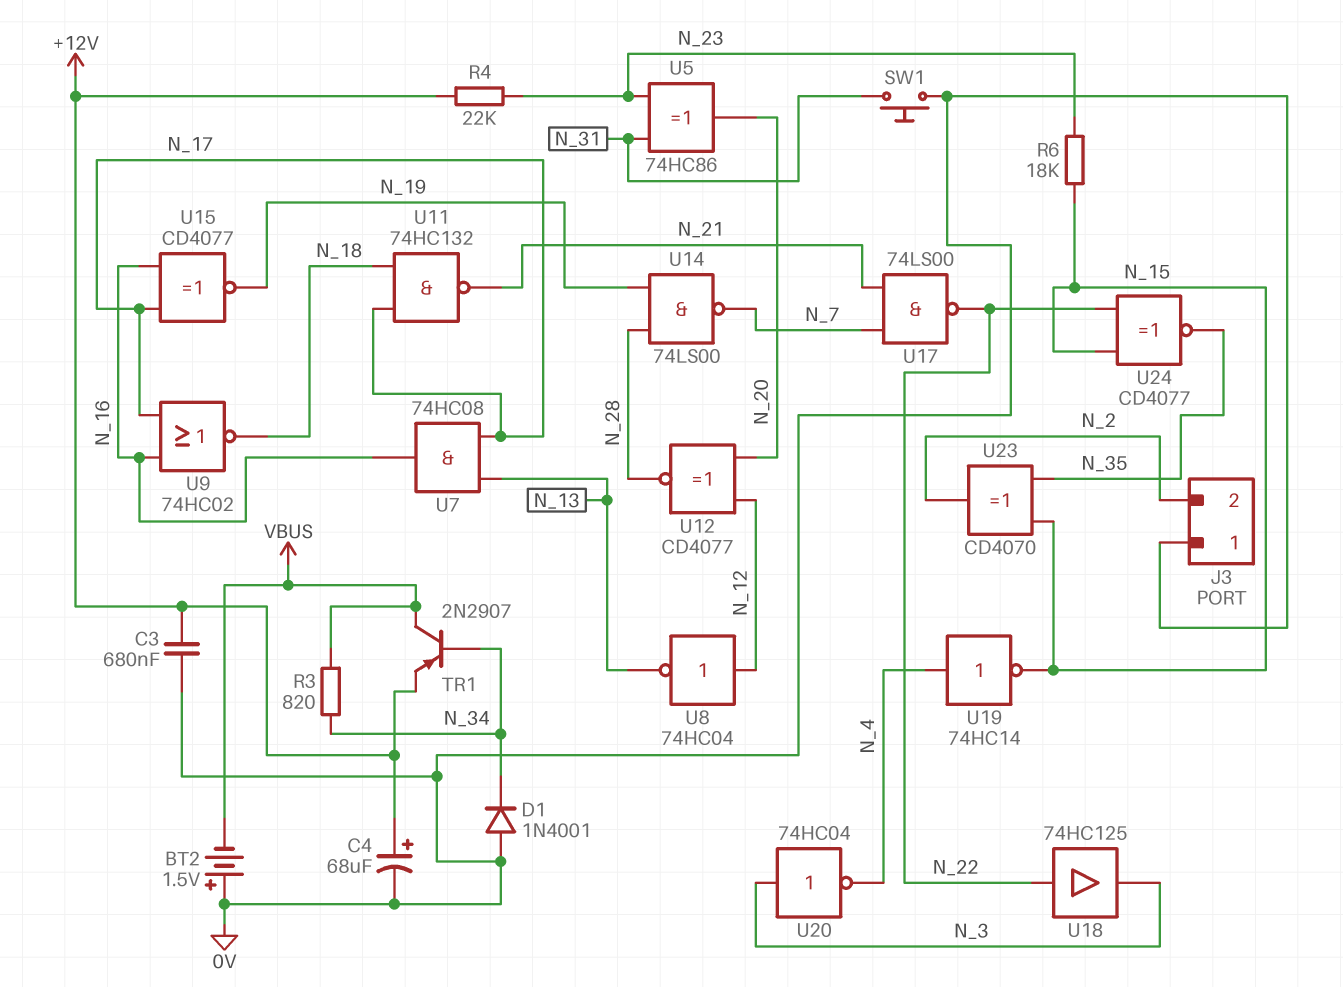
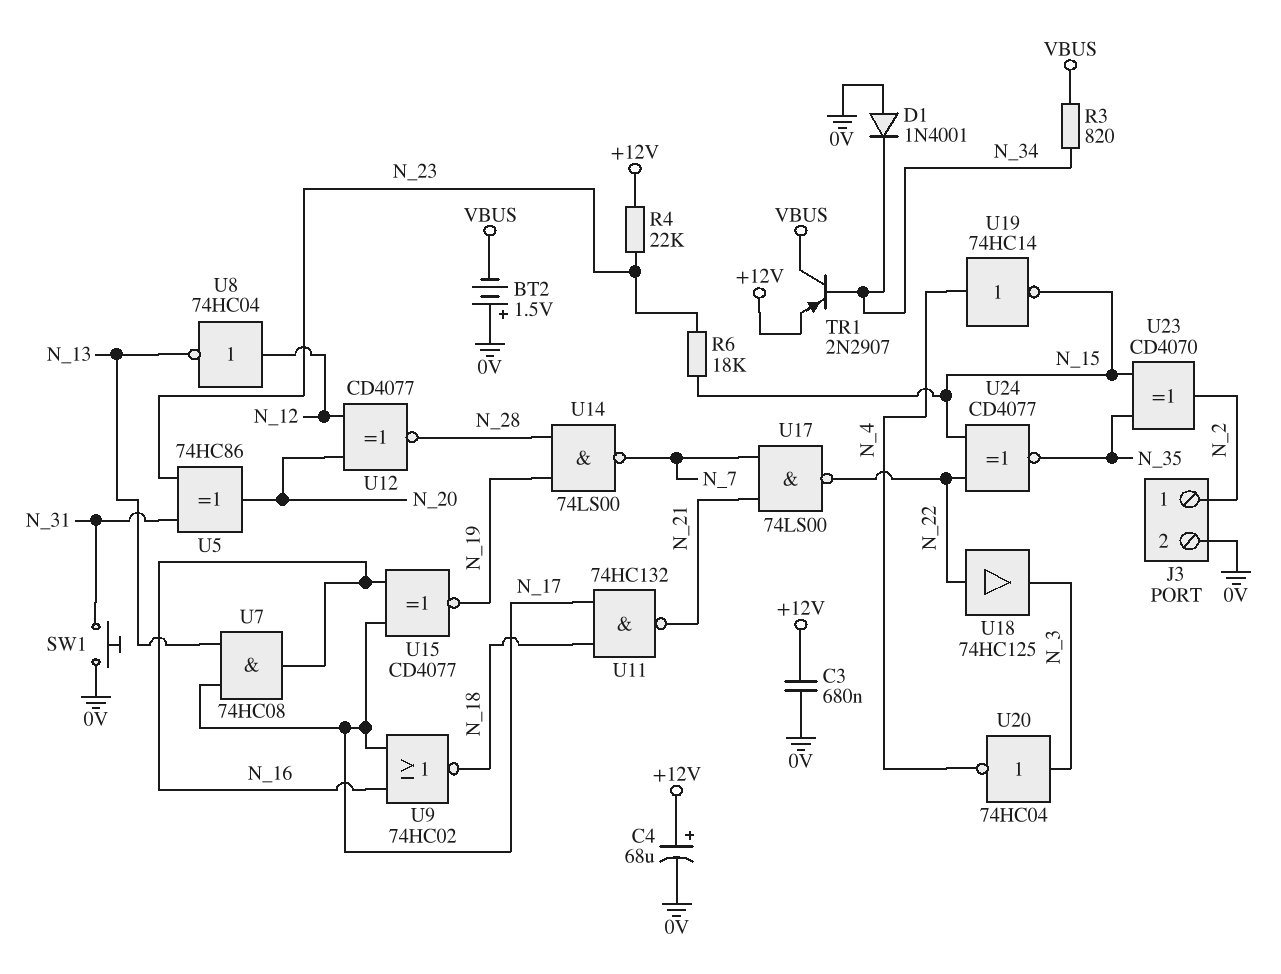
J3 pin 1: 0V -> N_2
J3 pin 2: N_2 -> 0V

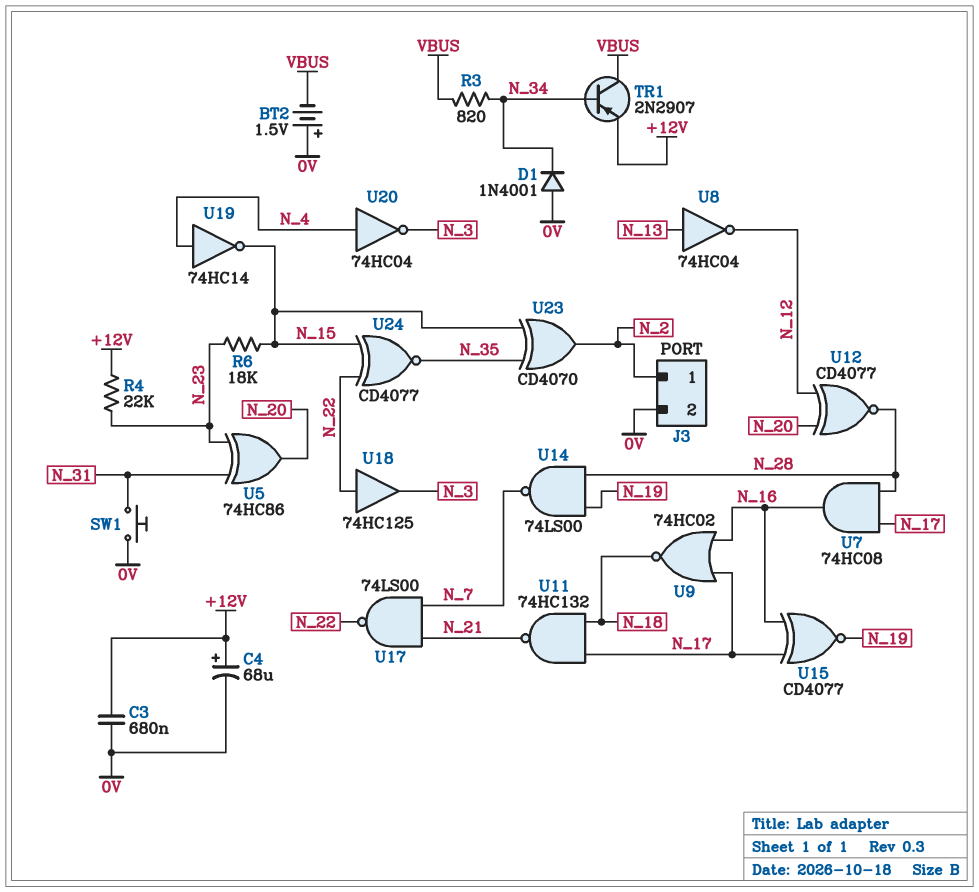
U7: AND 74HC08 (in N_13, in N_17, out N_16) -> AND 74HC08 (in N_17, in N_28, out N_16)
U8: NOT 74HC04 (in N_12, out N_13) -> NOT 74HC04 (in N_13, out N_12)
U20: NOT 74HC04 (in N_3, out N_4) -> NOT 74HC04 (in N_4, out N_3)

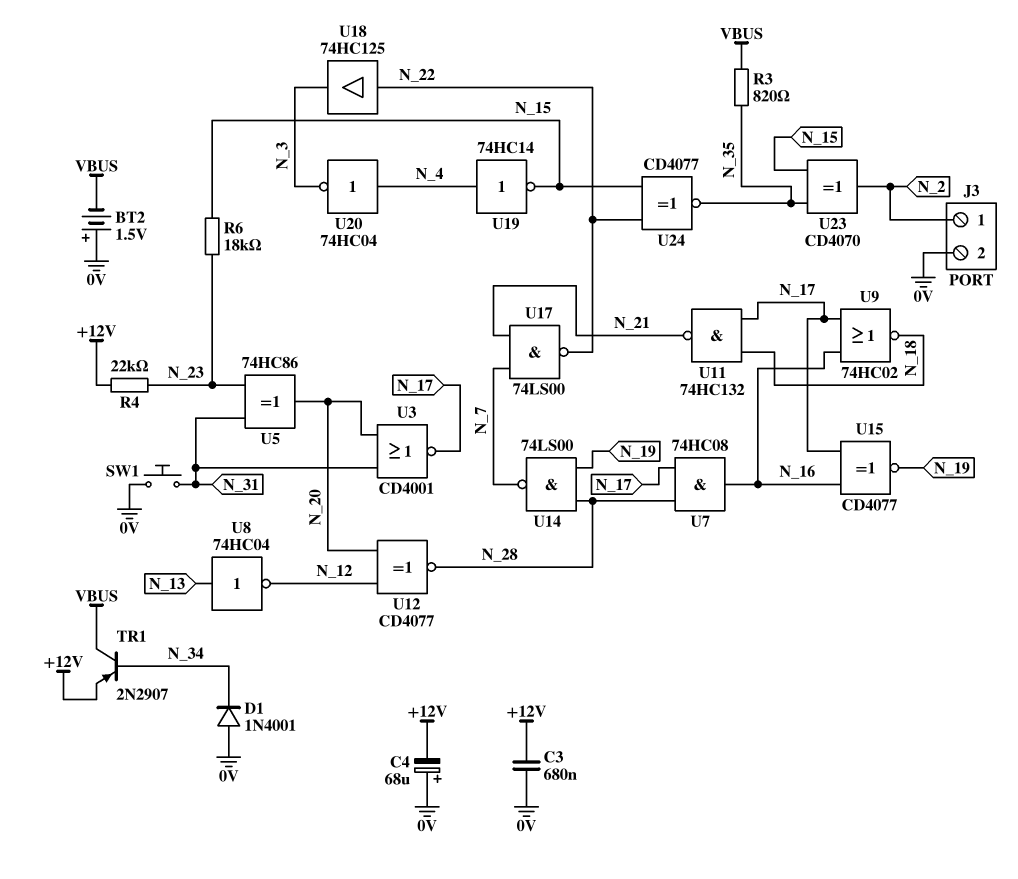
C4: 68uF (plus +12V, minus 0V) -> 68uF (plus 0V, minus +12V)
R3: 820 (N_34, VBUS) -> 820 (N_35, VBUS)
U3: none -> NOR CD4001 (in N_20, in N_31, out N_17)

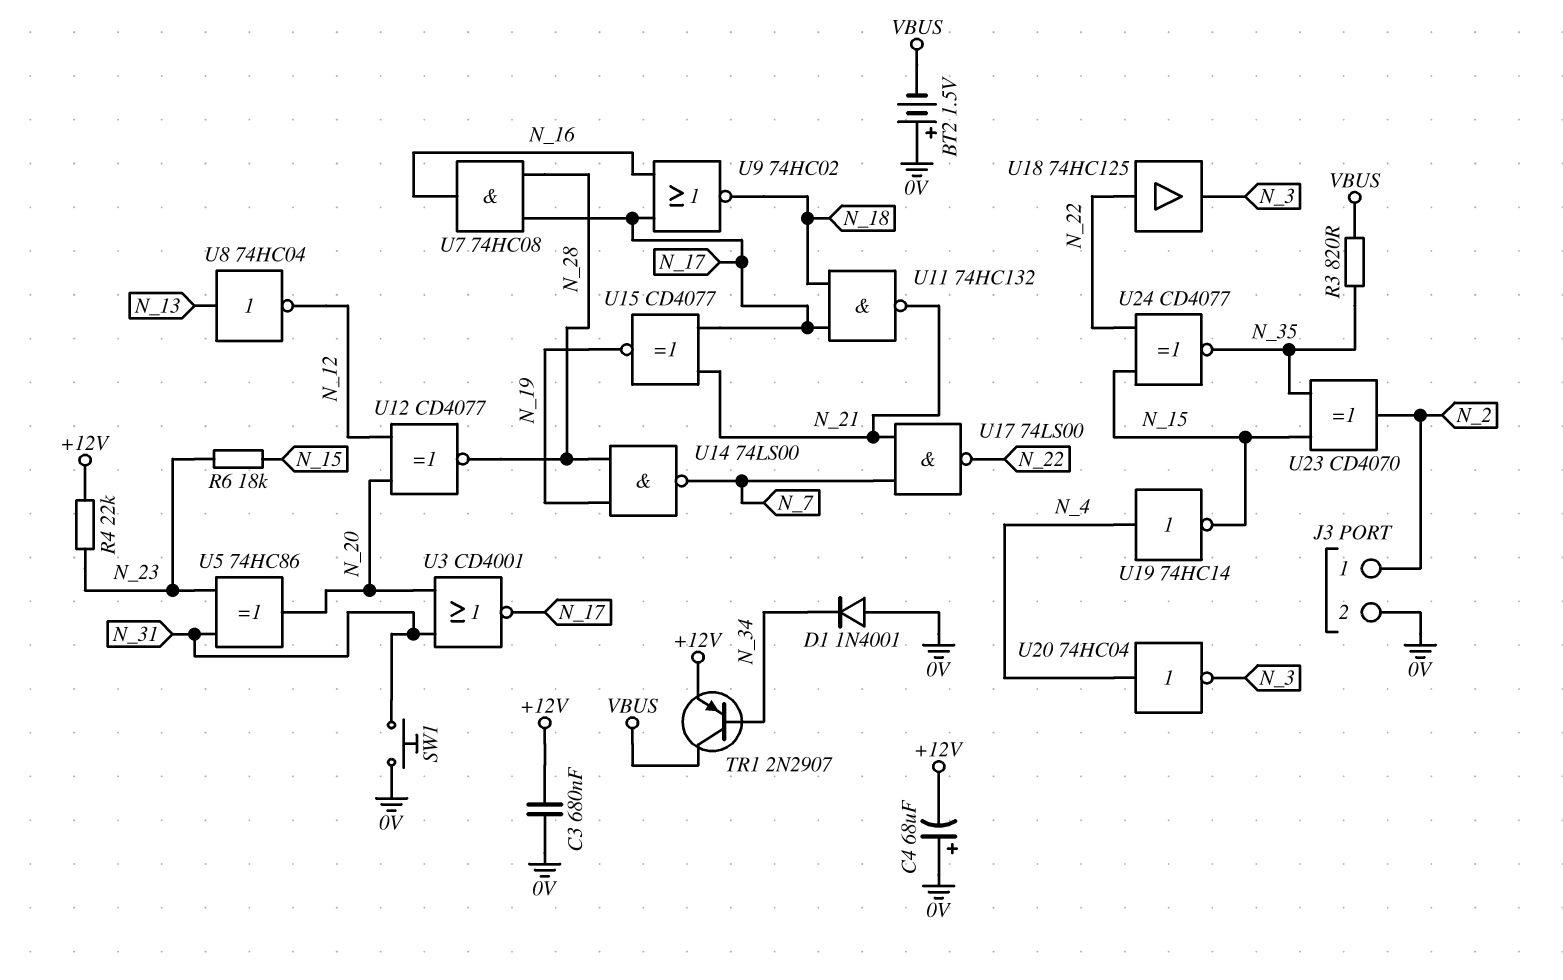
U15: XNOR CD4077 (in N_16, in N_17, out N_19) -> XNOR CD4077 (in N_17, in N_21, out N_19)

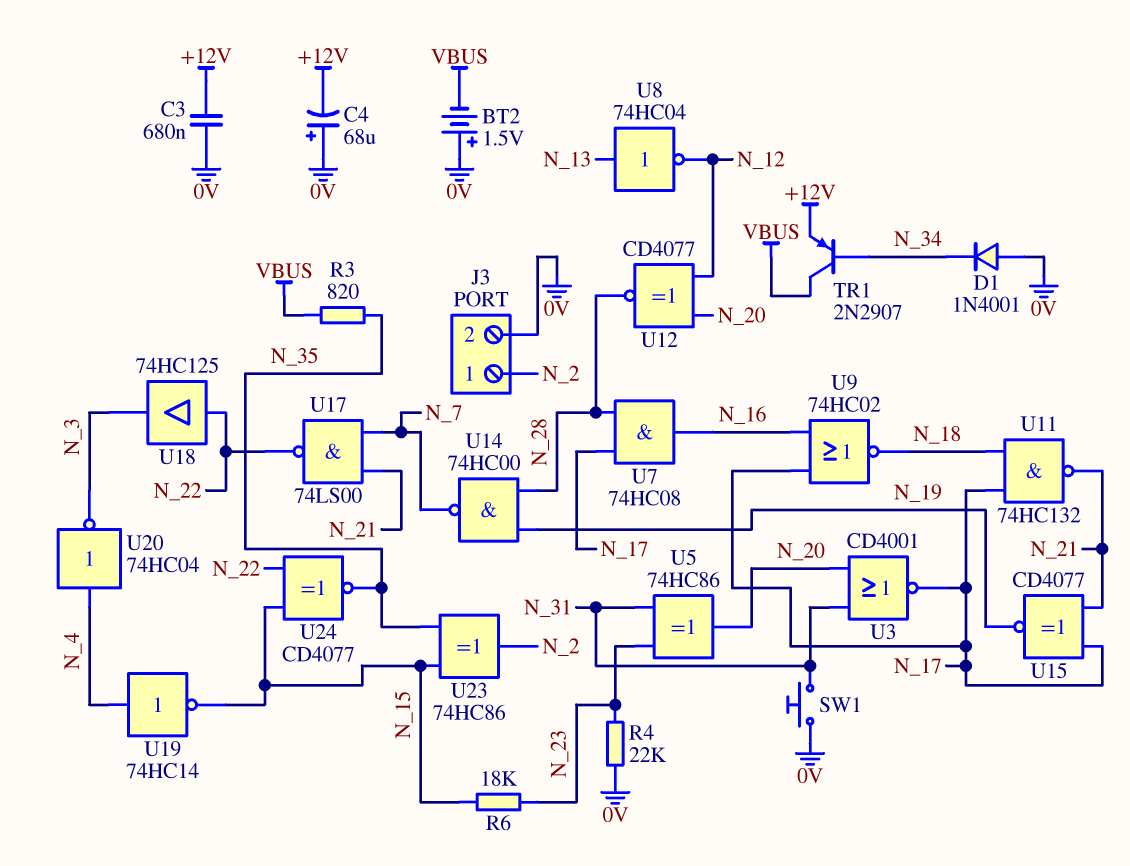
R4: 22k (+12V, N_23) -> 22k (0V, N_23)
U14: NAND 74LS00 (in N_19, in N_28, out N_7) -> NAND 74HC00 (in N_19, in N_28, out N_7)
U23: XOR CD4070 (in N_15, in N_35, out N_2) -> XOR 74HC86 (in N_15, in N_35, out N_2)

